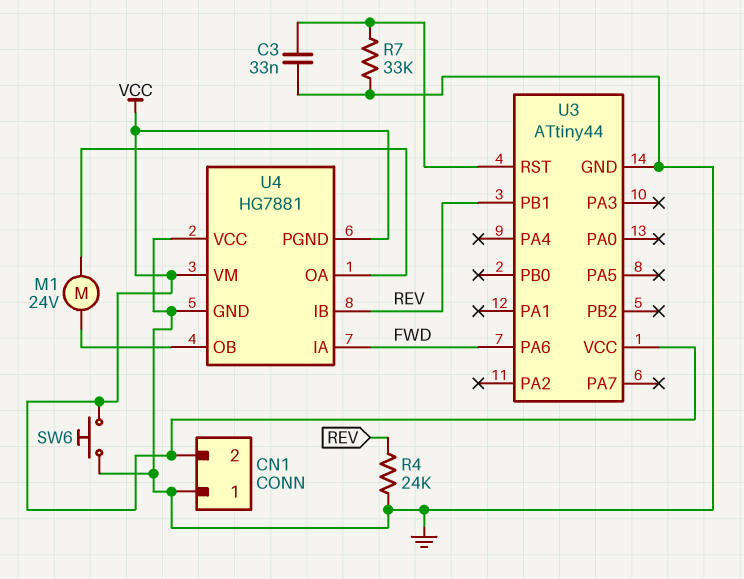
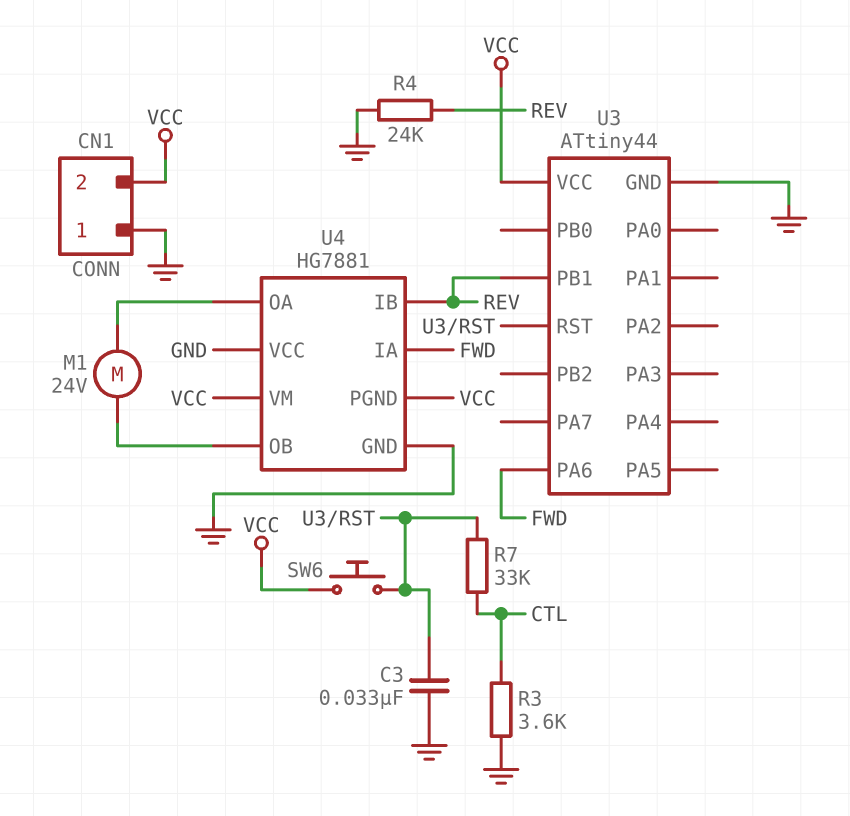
R3: none -> 3.6k (CTL, GND)
R7: 33k (GND, U3/RST) -> 33k (CTL, U3/RST)
SW6: button (GND, VCC) -> button (U3/RST, VCC)

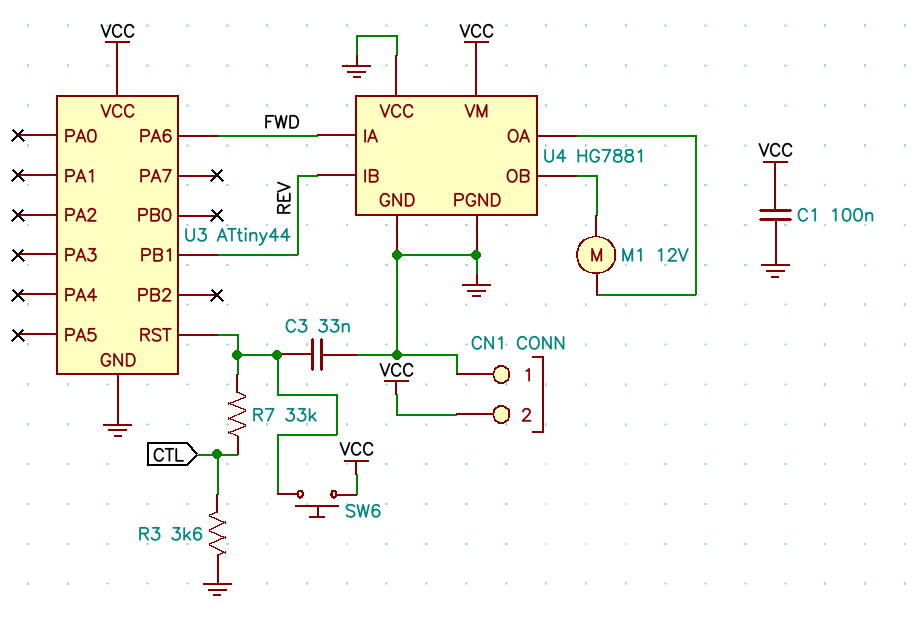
C1: none -> 100nF (GND, VCC)
M1: motor 24V (U4/OA, U4/OB) -> motor 12V (U4/OA, U4/OB)
R4: 24k (GND, REV) -> none
U4 pin PGND: VCC -> GND

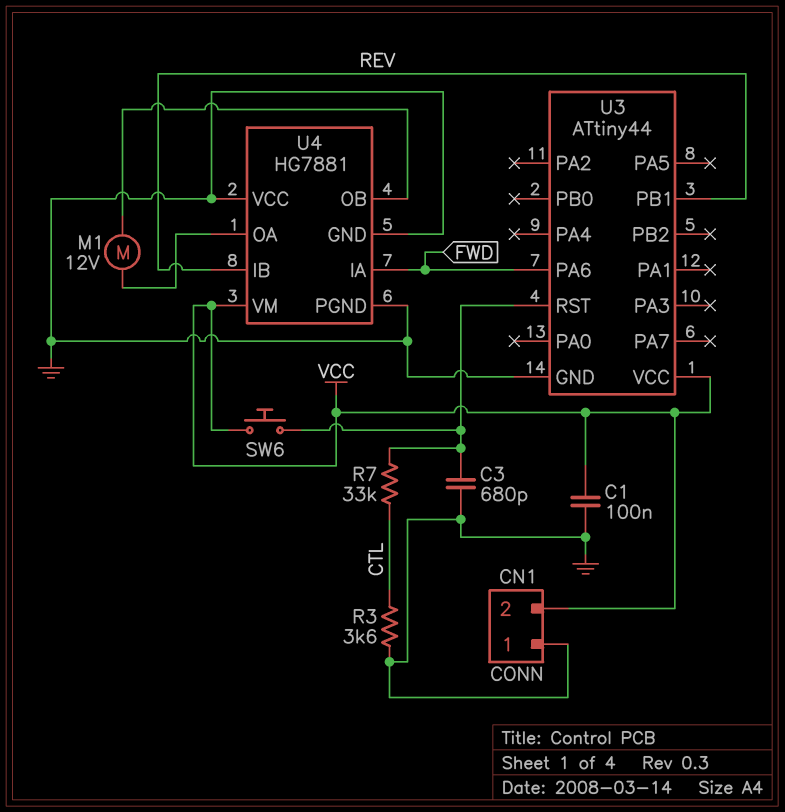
C3: 33nF (GND, U3/RST) -> 680pF (GND, U3/RST)

